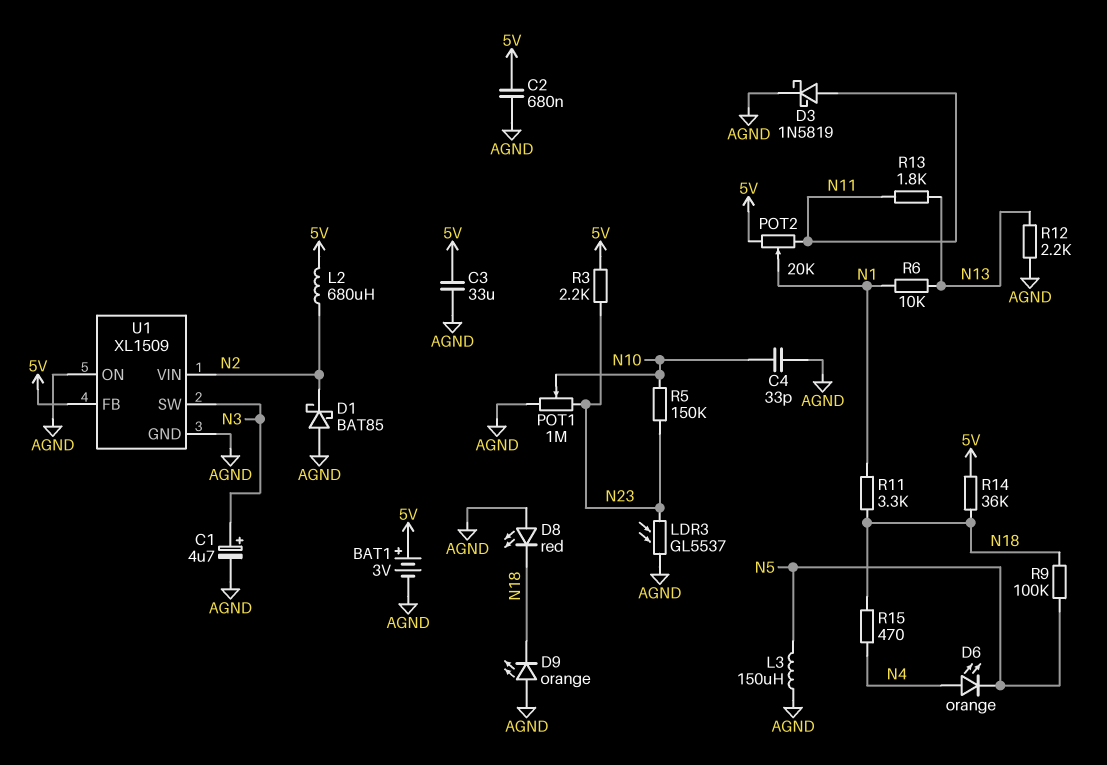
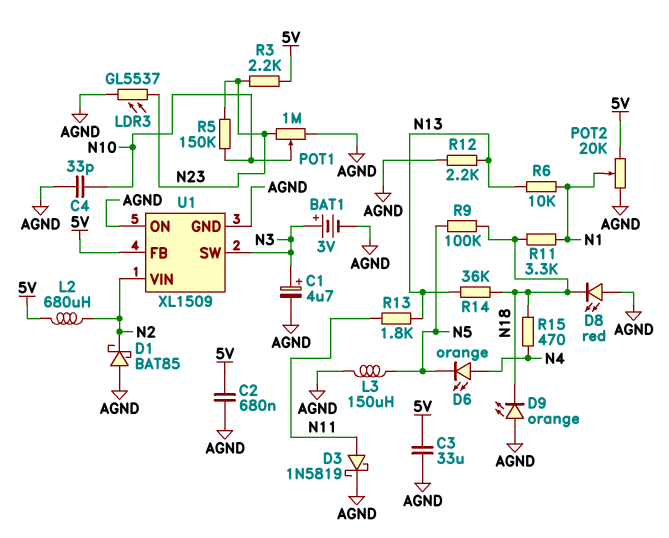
BAT1: 3V (plus 5V, minus AGND) -> 3V (plus N3, minus AGND)
POT2: 20k (5V, N11, wiper N1) -> 20k (5V, AGND, wiper N1)
R14: 36k (5V, N18) -> 36k (N13, N18)

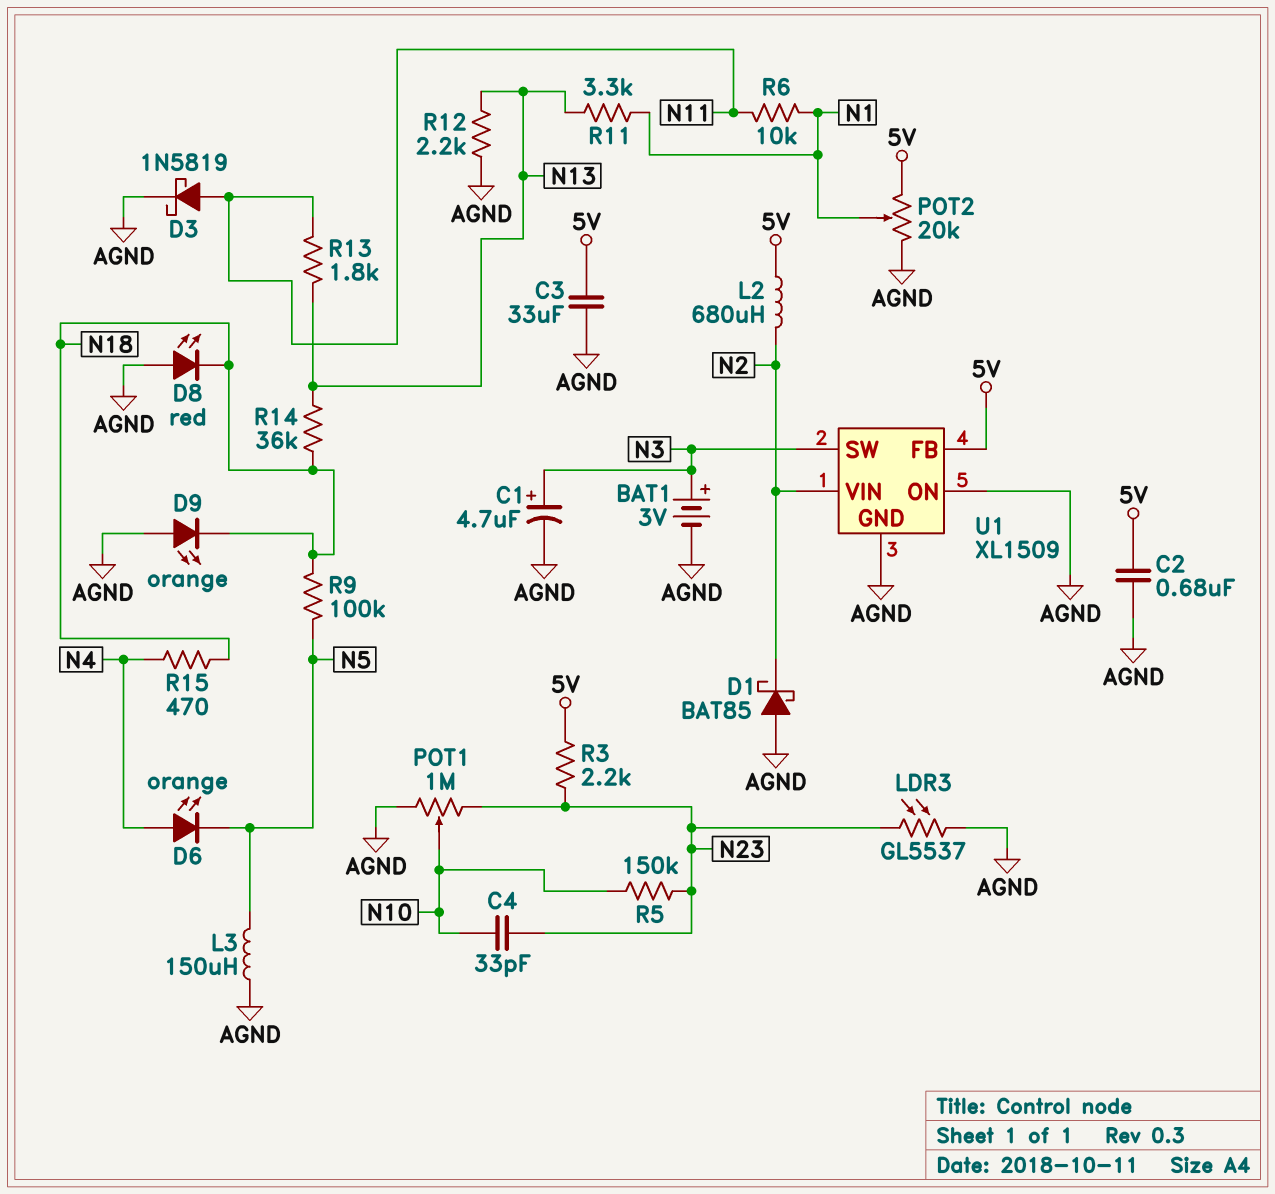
C4: 33pF (AGND, N10) -> 33pF (N10, N23)
R6: 10k (N1, N13) -> 10k (N1, N11)
R11: 3.3k (N1, N18) -> 3.3k (N1, N13)

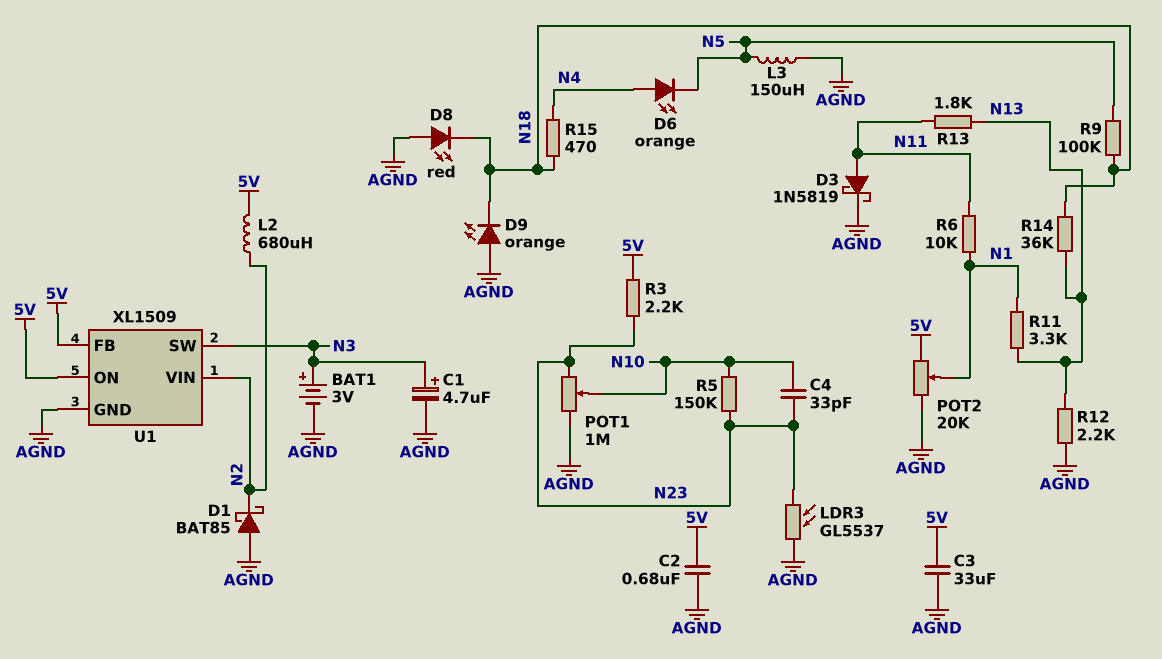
U1 pin ON: AGND -> 5V

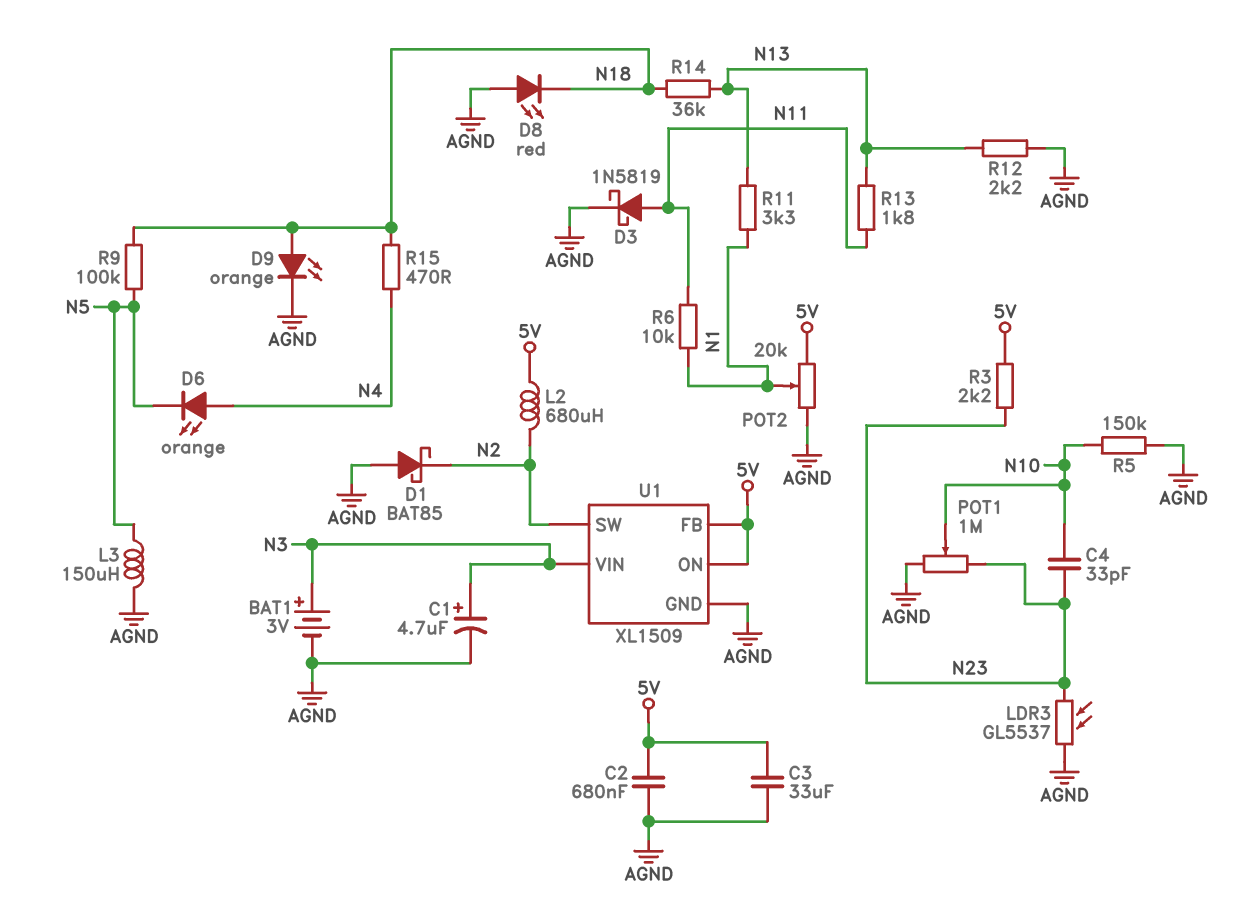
D9: LED orange (A AGND, K N18) -> LED orange (A N18, K AGND)
R5: 150k (N10, N23) -> 150k (AGND, N10)
U1 pin SW: N3 -> N2
U1 pin VIN: N2 -> N3

